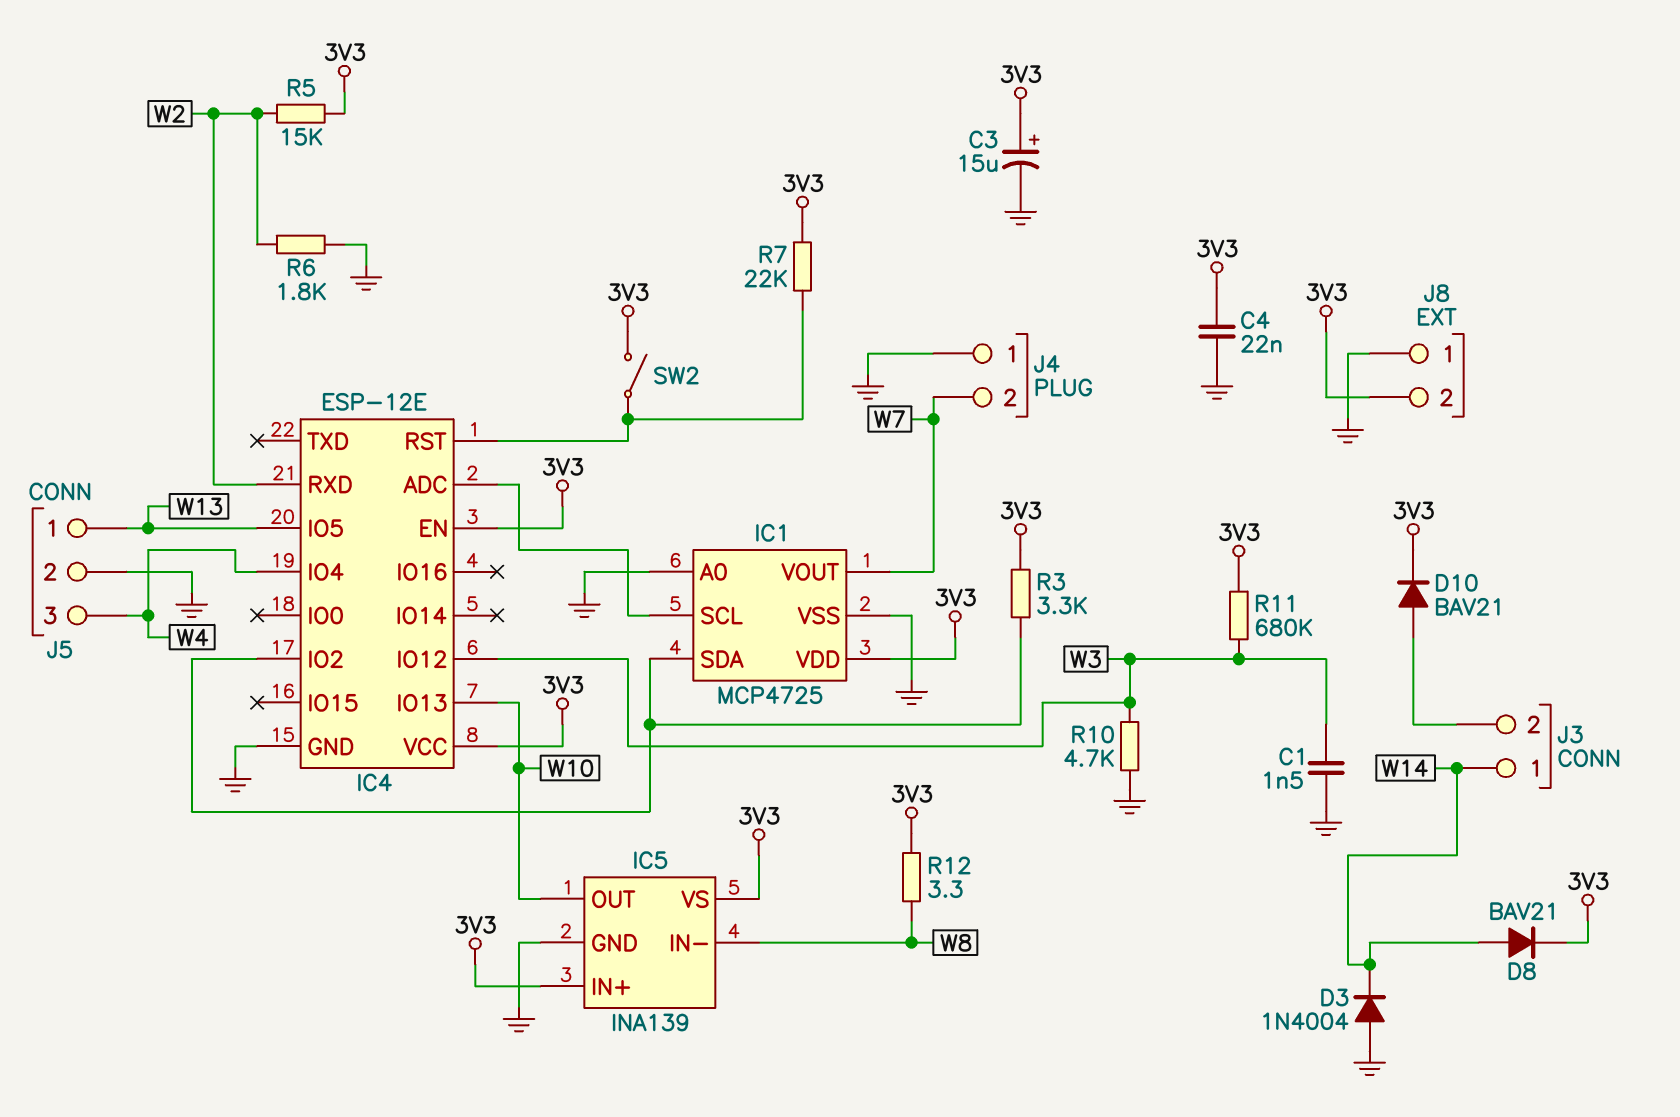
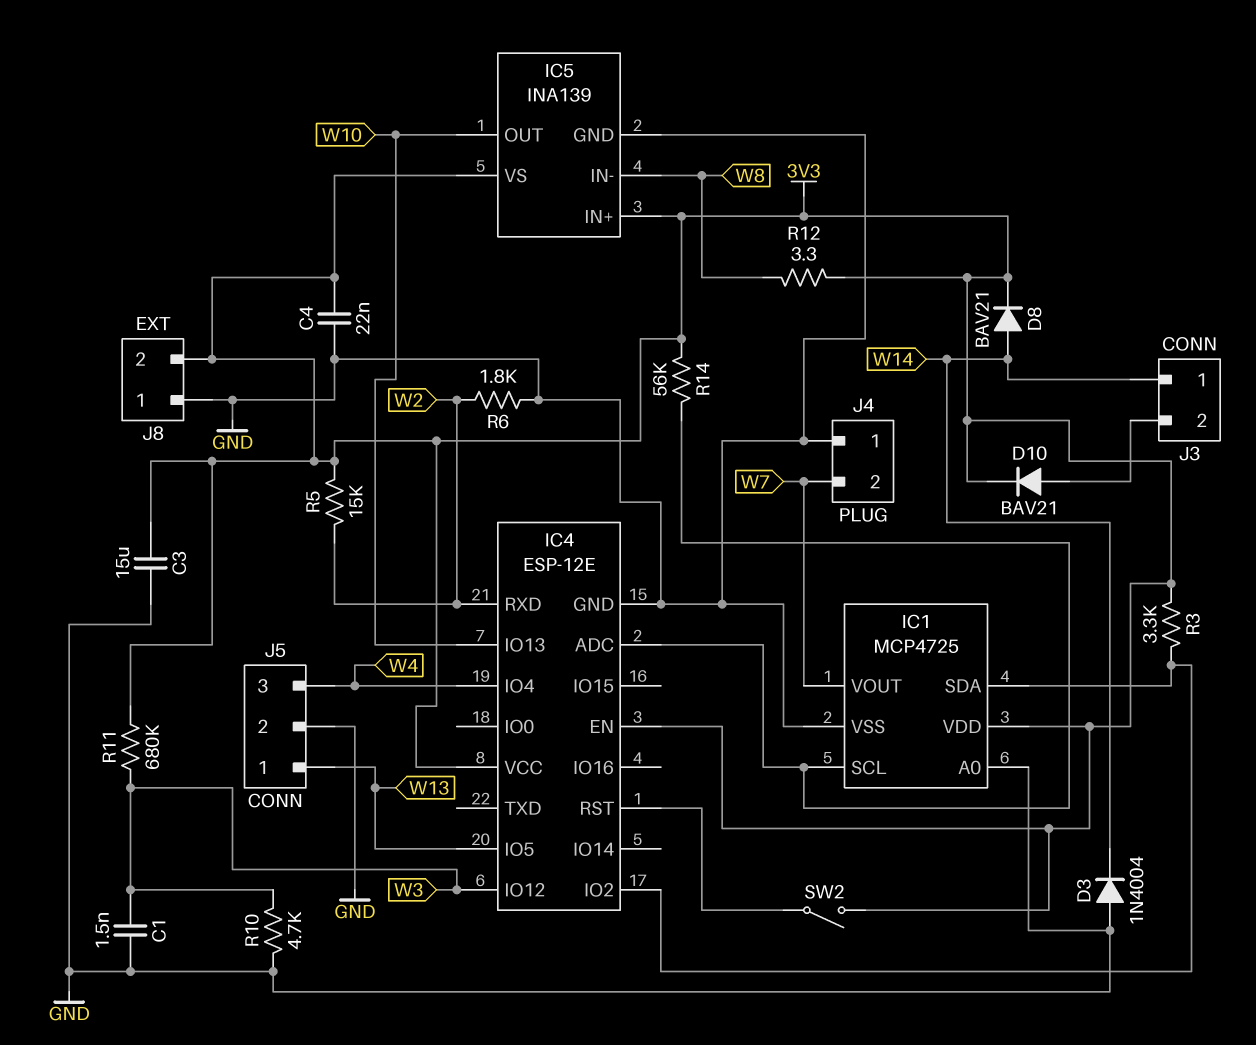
C3: 15uF (plus 3V3, minus GND) -> 15uF (3V3, GND)
R7: 22k (3V3, IC4/RST) -> none
R14: none -> 56k (3V3, IC1/SCL)

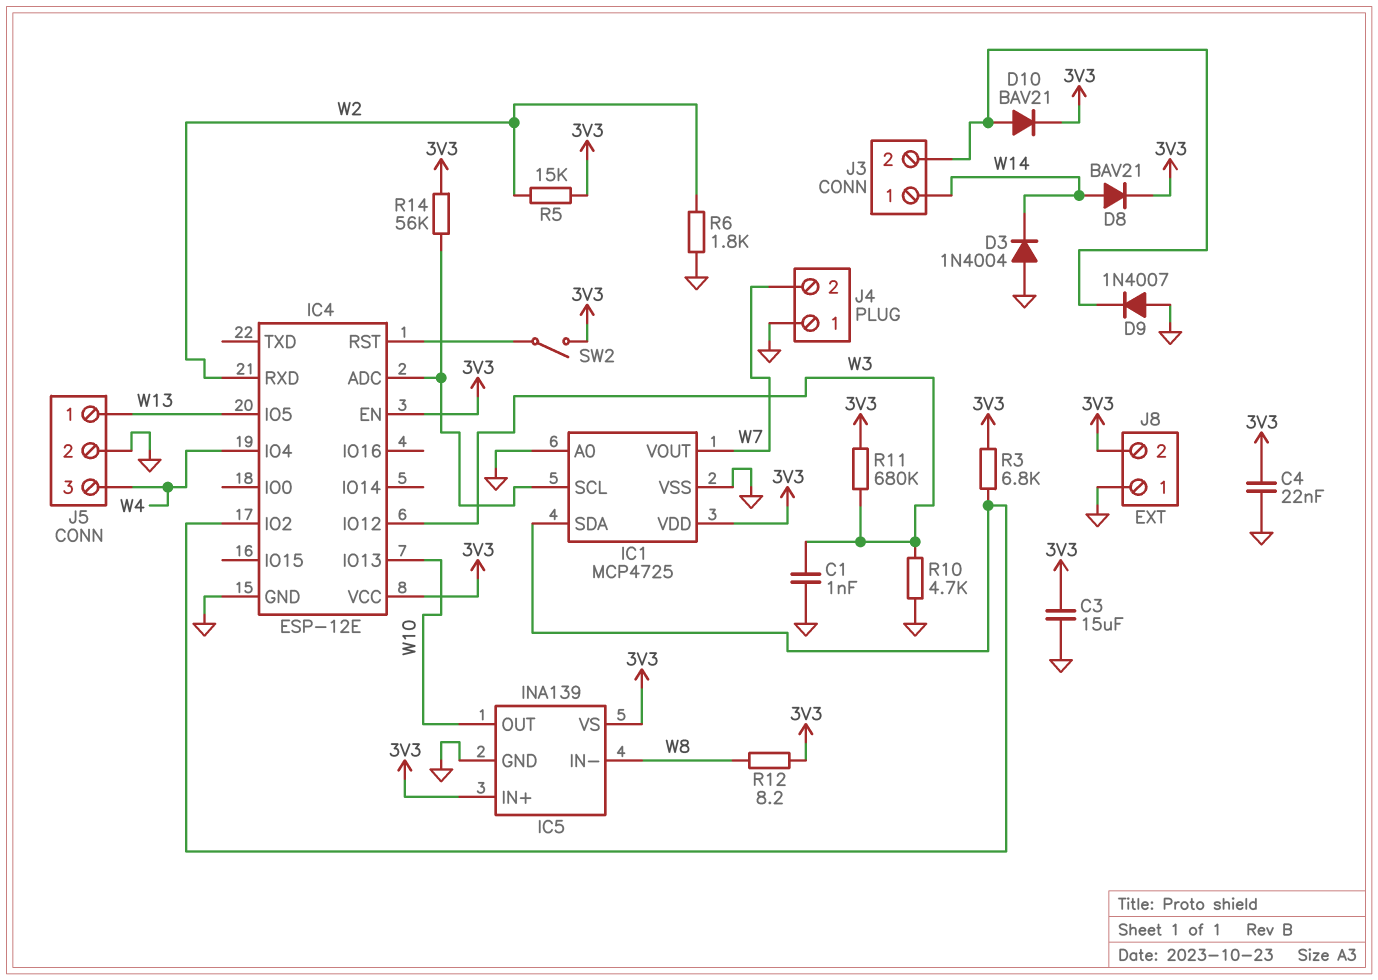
C1: 1.5nF (GND, W3) -> 1nF (GND, W3)
D9: none -> diode 1N4007 (A GND, K J3/2)
R3: 3.3k (3V3, IC1/SDA) -> 6.8k (3V3, IC1/SDA)
R12: 3.3 (3V3, W8) -> 8.2 (3V3, W8)

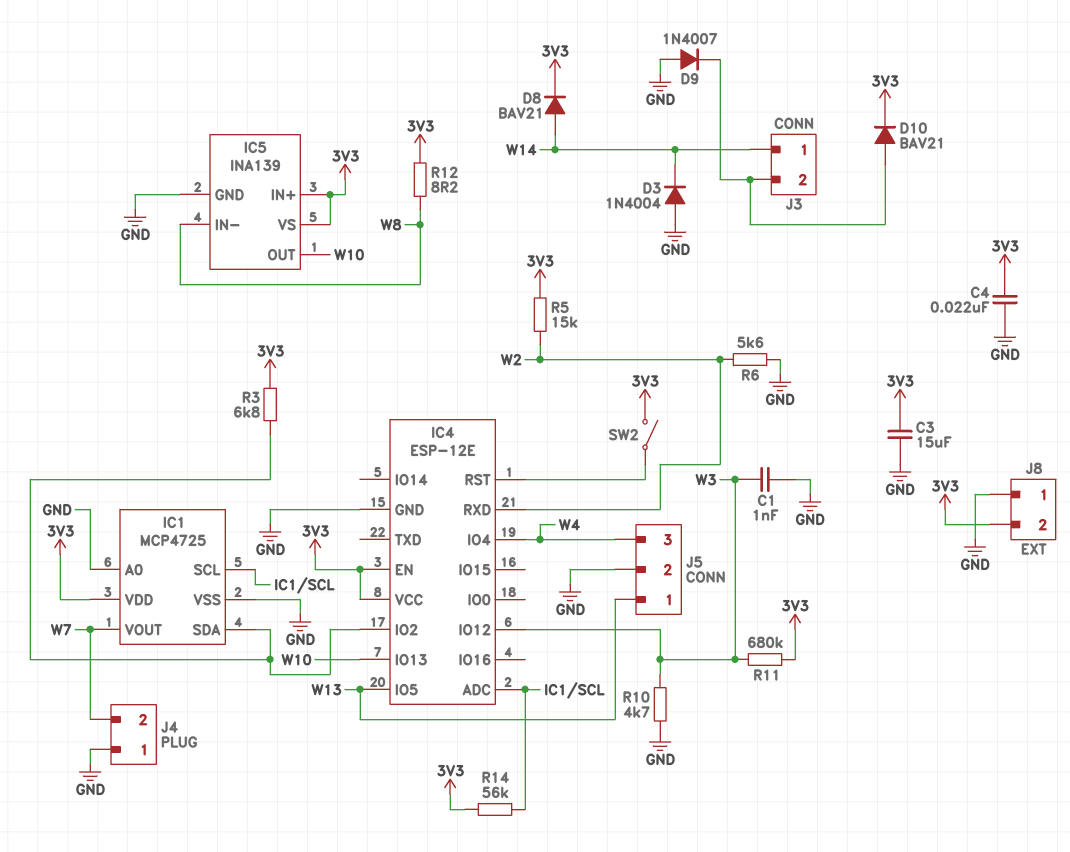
R6: 1.8k (GND, W2) -> 5.6k (GND, W2)

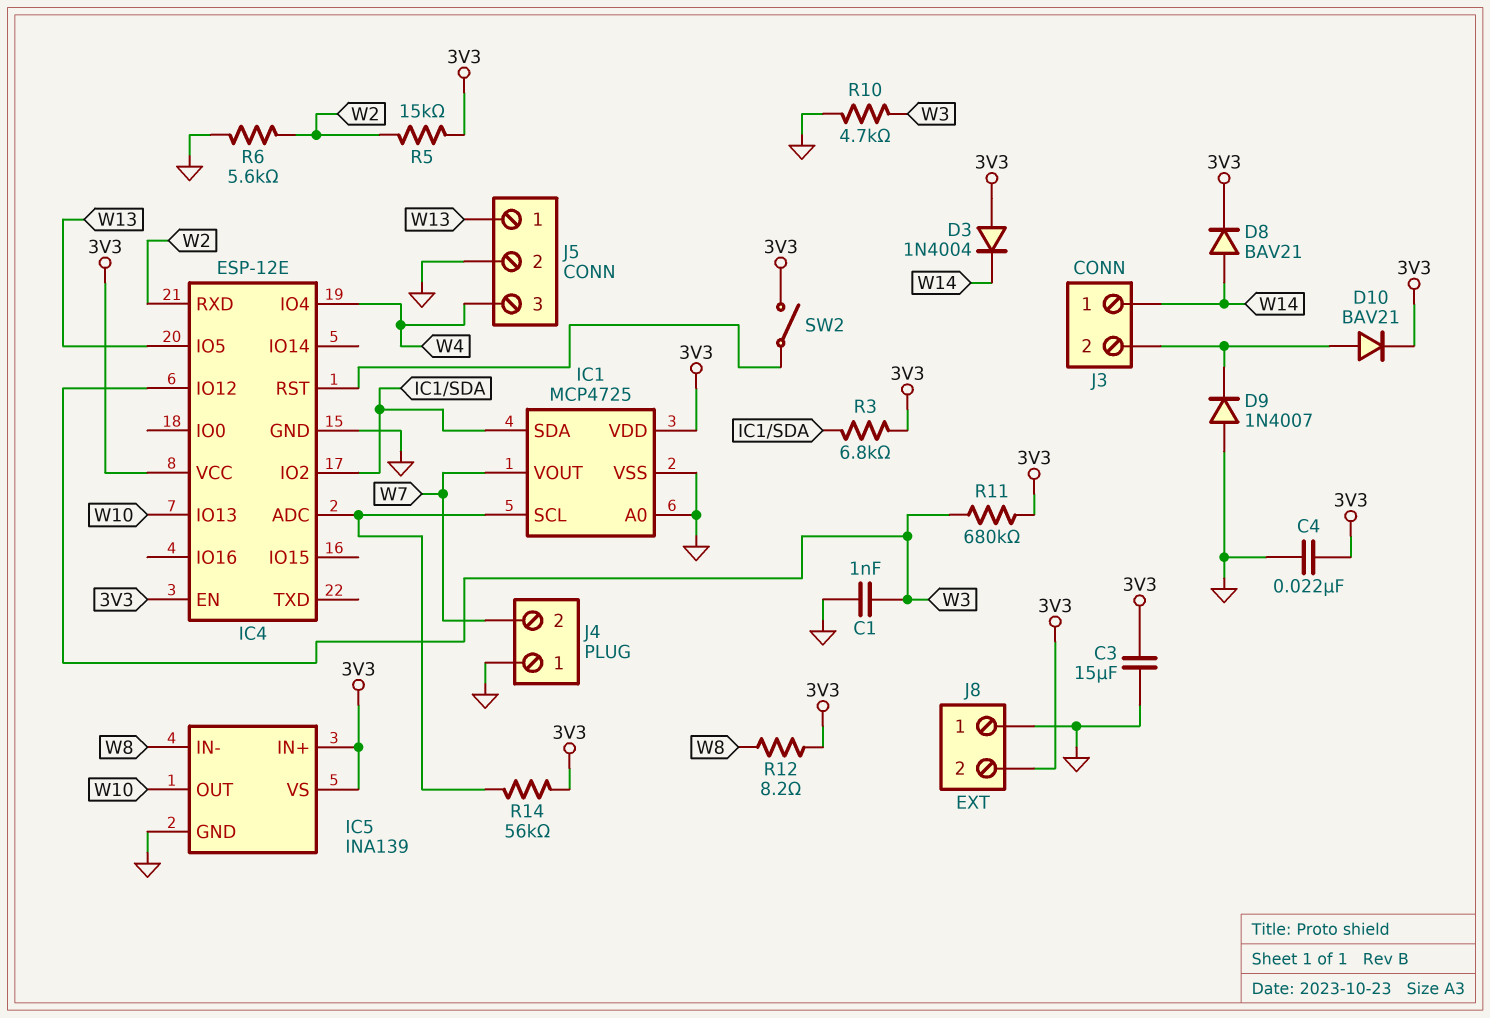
D3: diode 1N4004 (A GND, K W14) -> diode 1N4004 (A 3V3, K W14)

